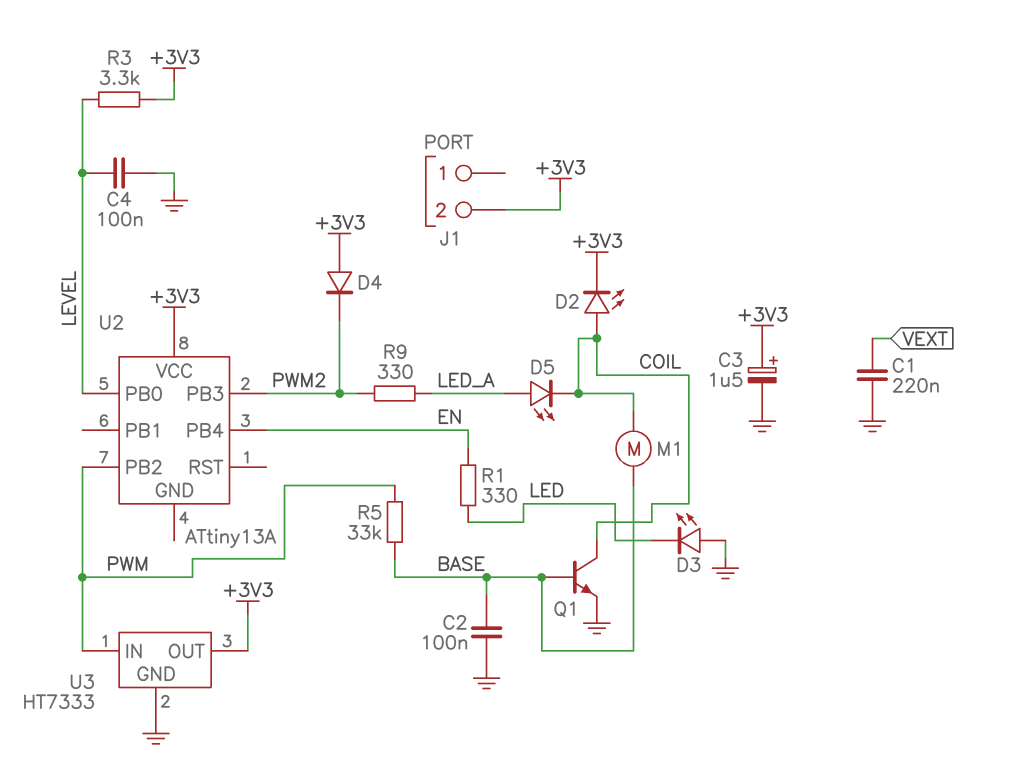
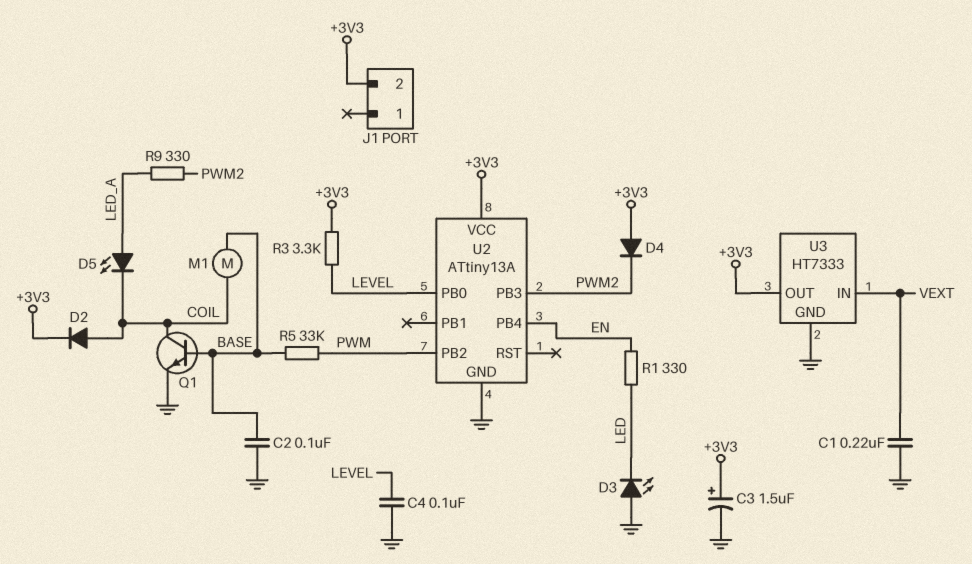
D2: LED (A COIL, K +3V3) -> diode (A COIL, K +3V3)
U2 pin GND: none -> GND
U3 pin IN: PWM -> VEXT

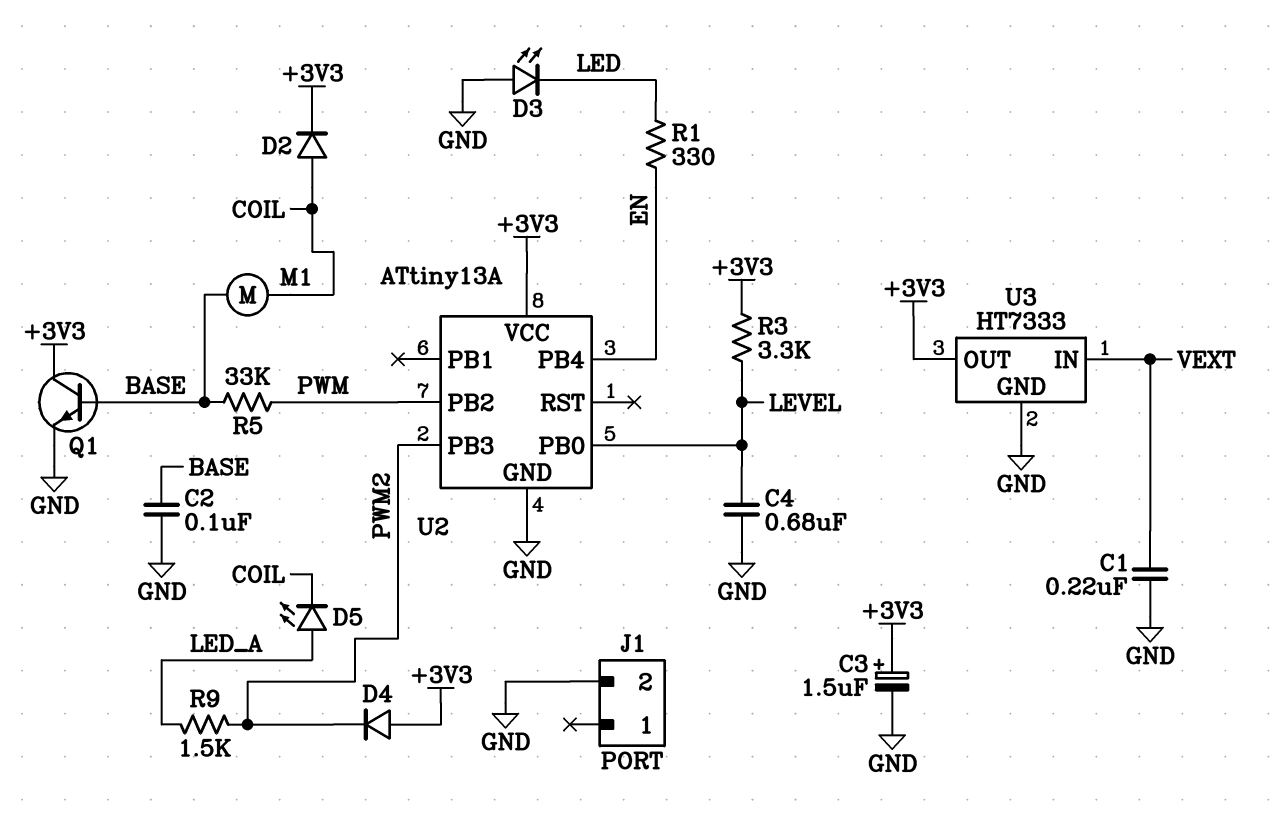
C4: 100nF (GND, LEVEL) -> 680nF (GND, LEVEL)
J1 pin 2: +3V3 -> GND
Q1: NPN (B BASE, C COIL, E GND) -> NPN (B BASE, C +3V3, E GND)
R9: 330 (LED_A, PWM2) -> 1.5k (LED_A, PWM2)

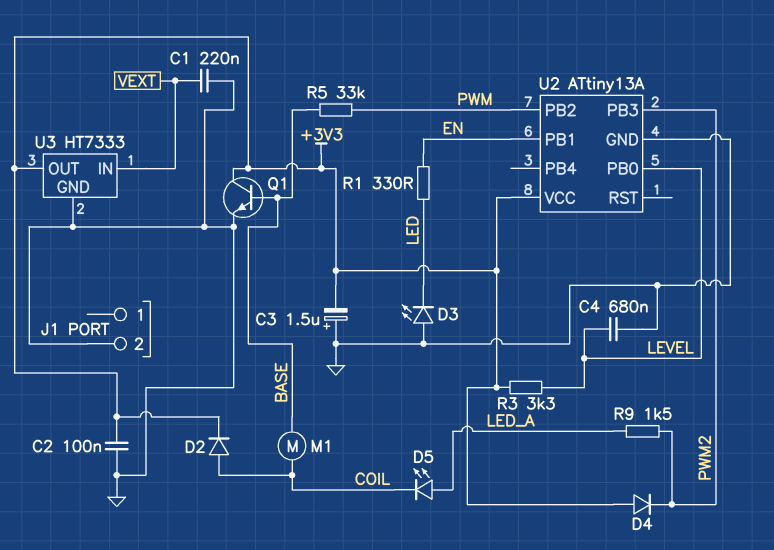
C2: 100nF (BASE, GND) -> 100nF (+3V3, GND)
C3: 1.5uF (plus +3V3, minus GND) -> 1.5uF (plus GND, minus +3V3)
U2 pin PB1: none -> EN
U2 pin PB4: EN -> none

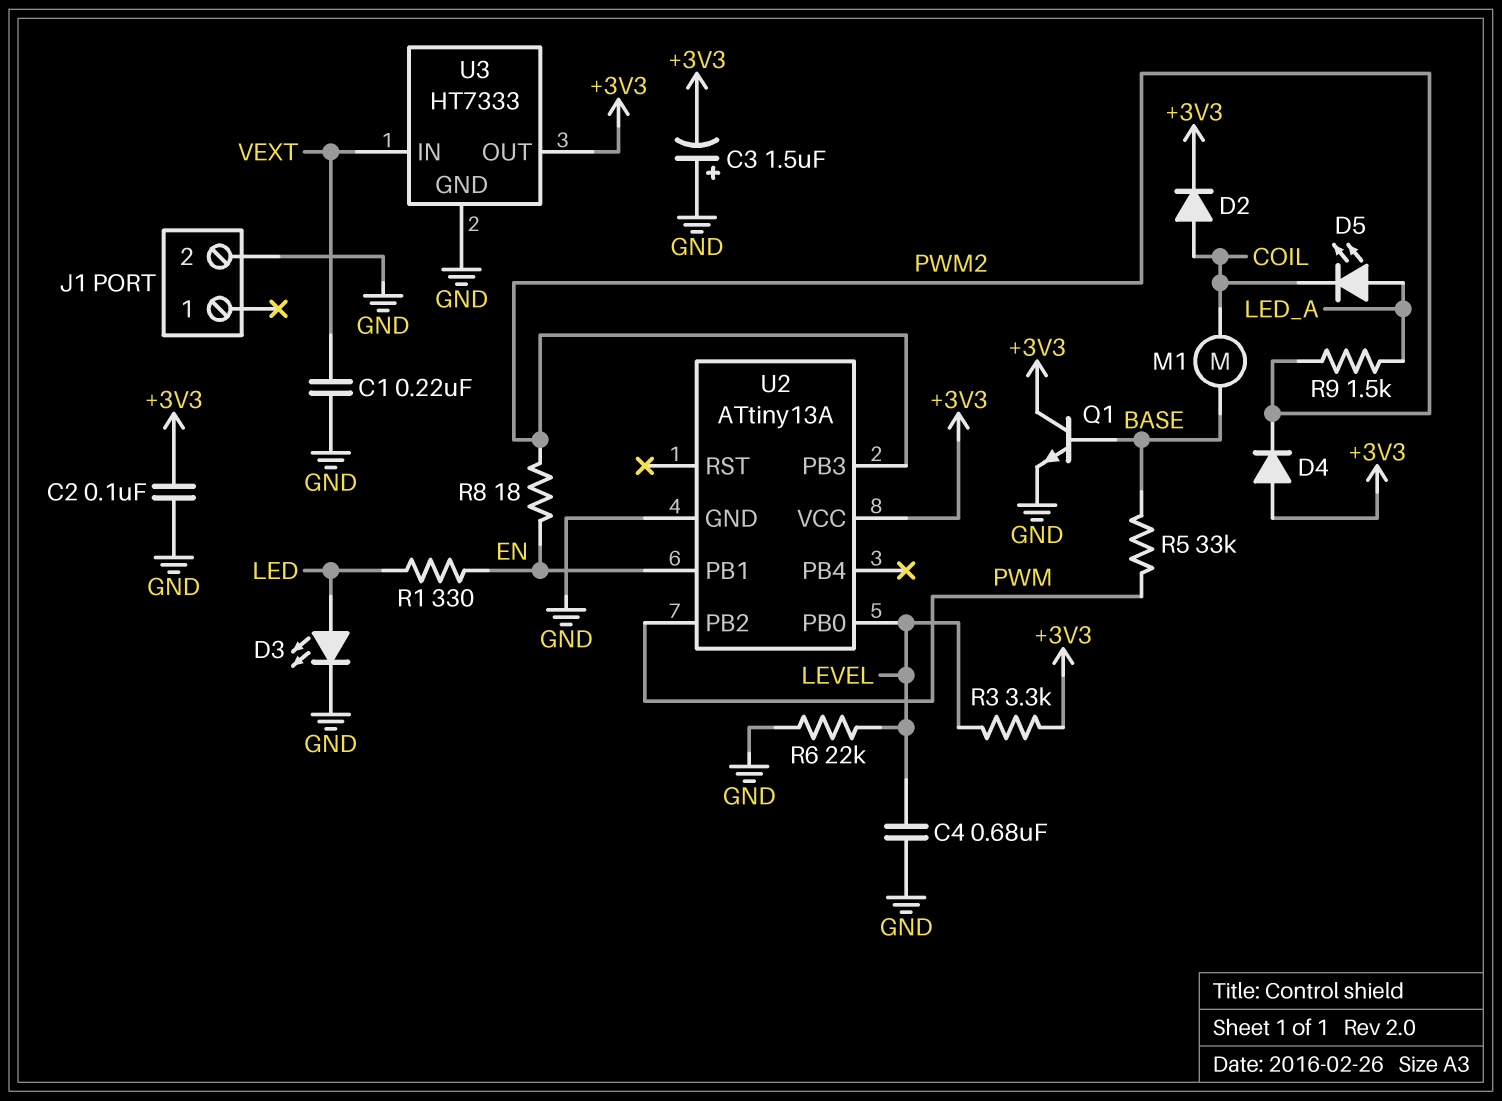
D3: LED (A GND, K LED) -> LED (A LED, K GND)
R6: none -> 22k (GND, LEVEL)
R8: none -> 18 (EN, PWM2)

